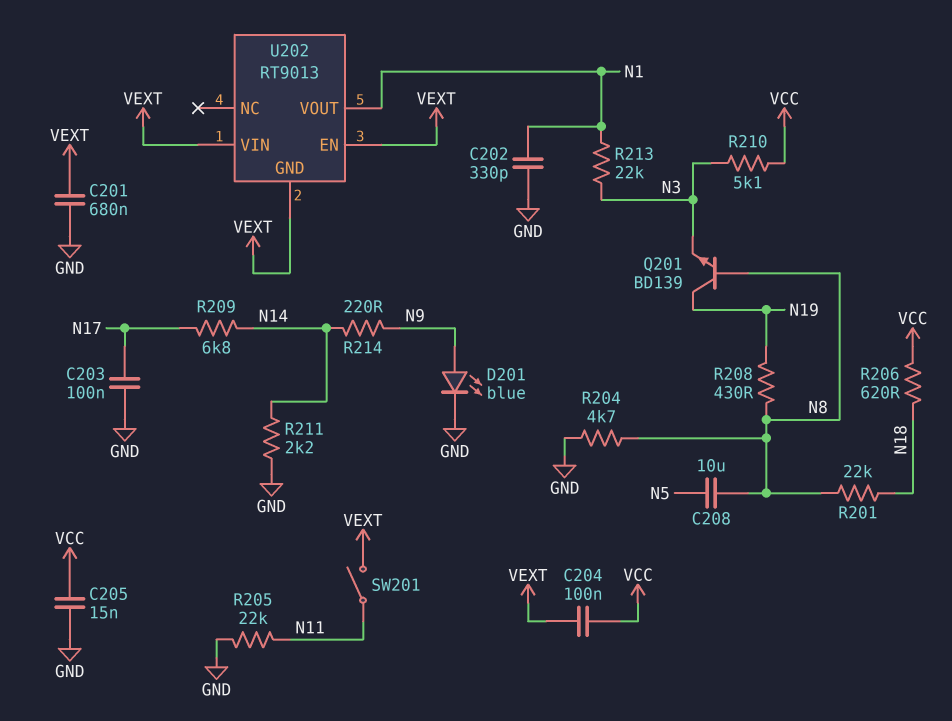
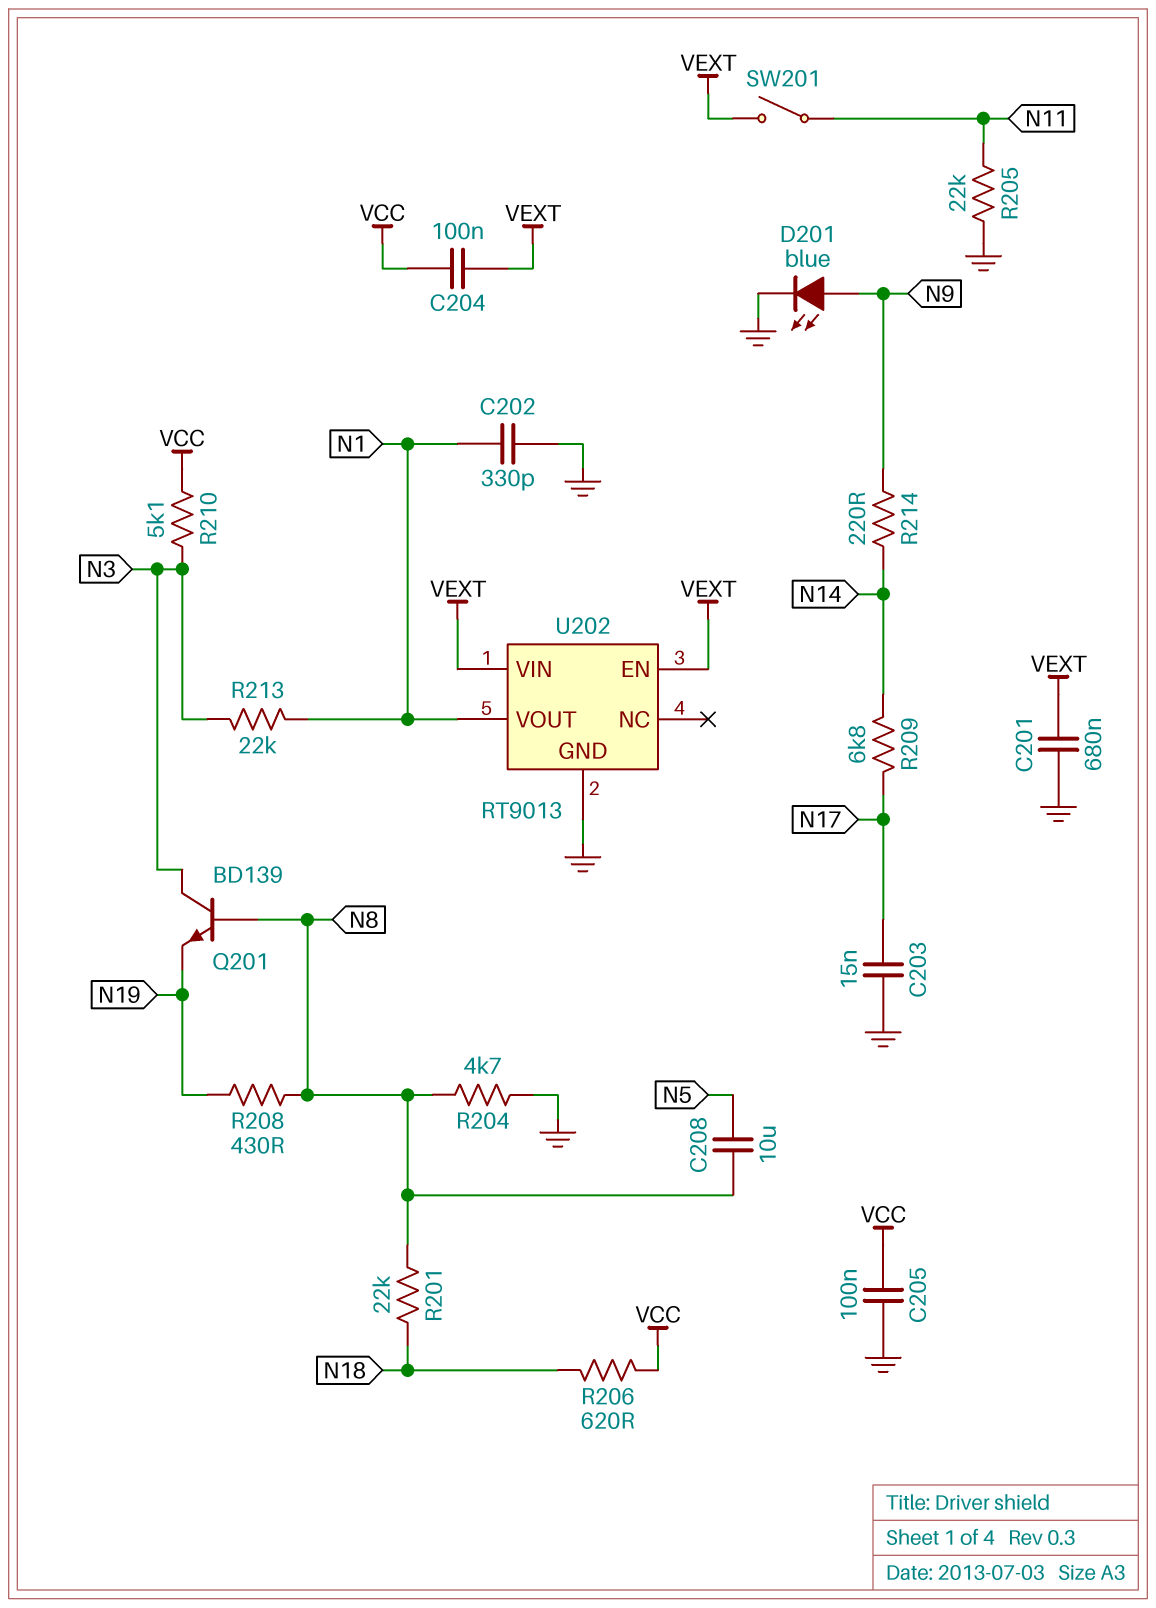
C203: 100nF (GND, N17) -> 15nF (GND, N17)
C205: 15nF (GND, VCC) -> 100nF (GND, VCC)
Q201: NPN BD139 (B N8, C N19, E N3) -> NPN BD139 (B N8, C N3, E N19)
R211: 2.2k (GND, N14) -> none
U202 pin GND: VEXT -> GND

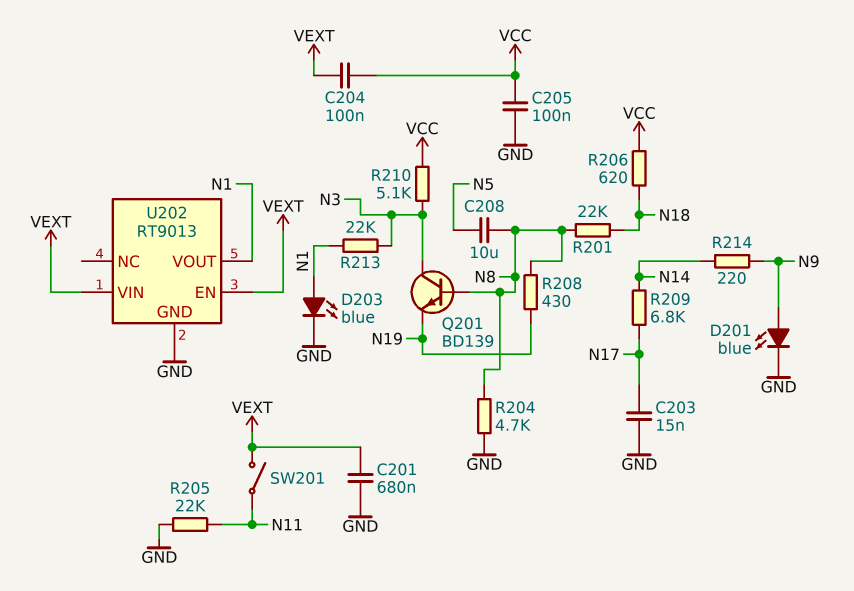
C202: 330pF (GND, N1) -> none
D203: none -> LED blue (A N1, K GND)

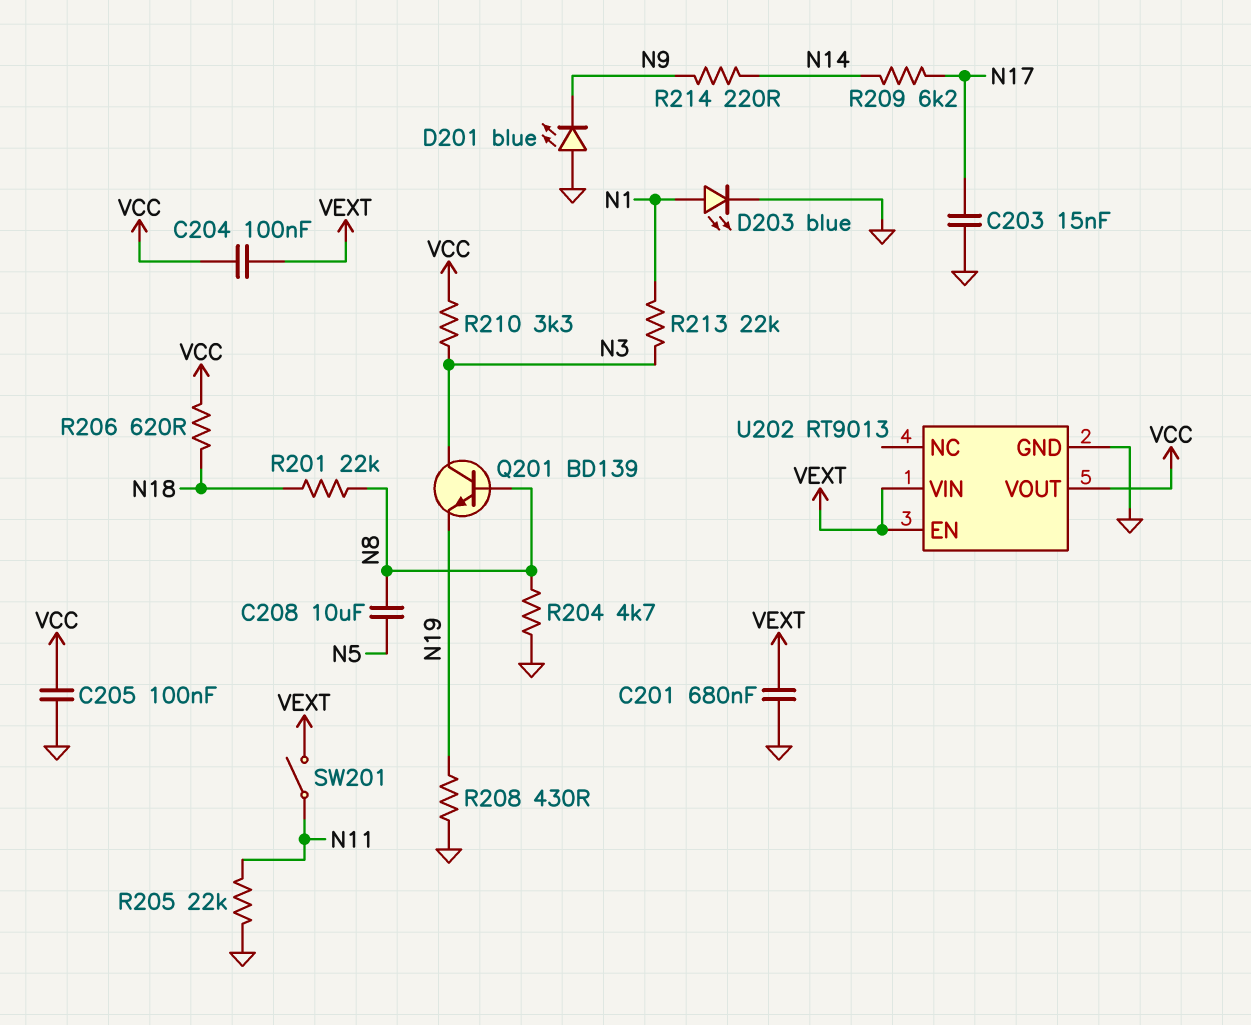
D201: LED blue (A N9, K GND) -> LED blue (A GND, K N9)
R208: 430 (N8, N19) -> 430 (GND, N19)
R209: 6.8k (N14, N17) -> 6.2k (N14, N17)
R210: 5.1k (N3, VCC) -> 3.3k (N3, VCC)
U202 pin VOUT: N1 -> VCC

